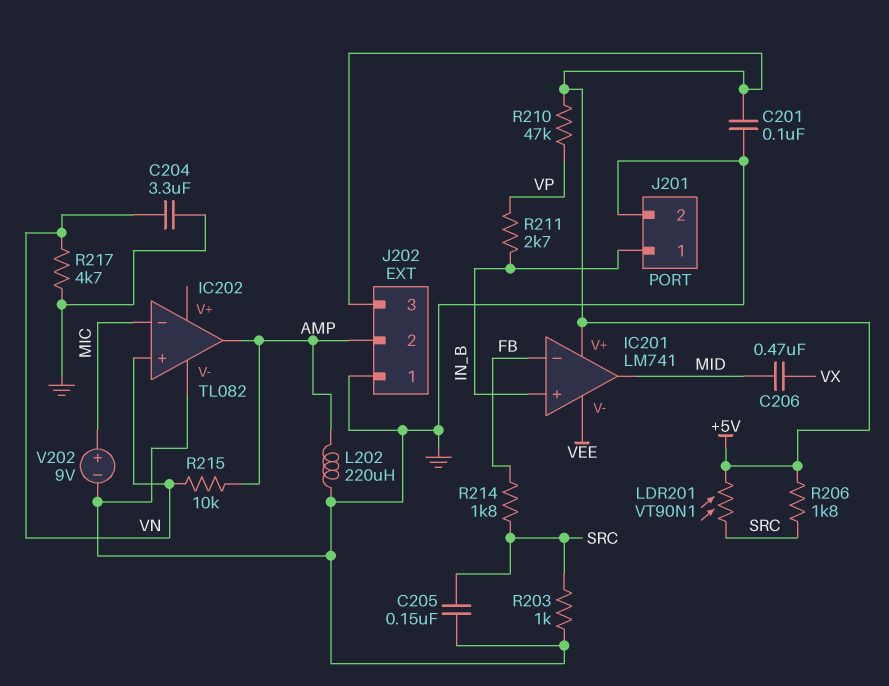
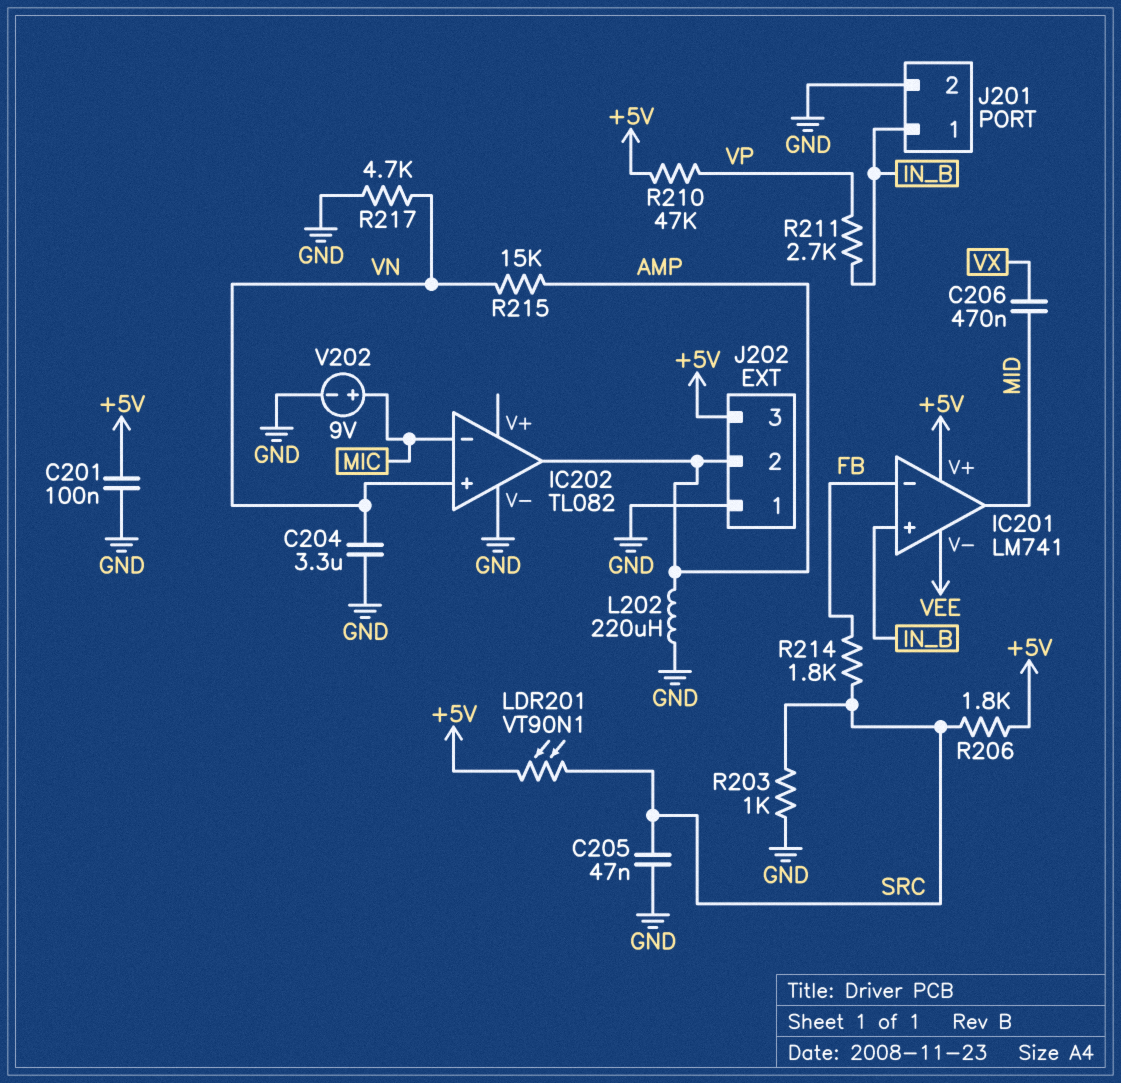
C205: 150nF (GND, SRC) -> 47nF (GND, SRC)
R215: 10k (AMP, VN) -> 15k (AMP, VN)

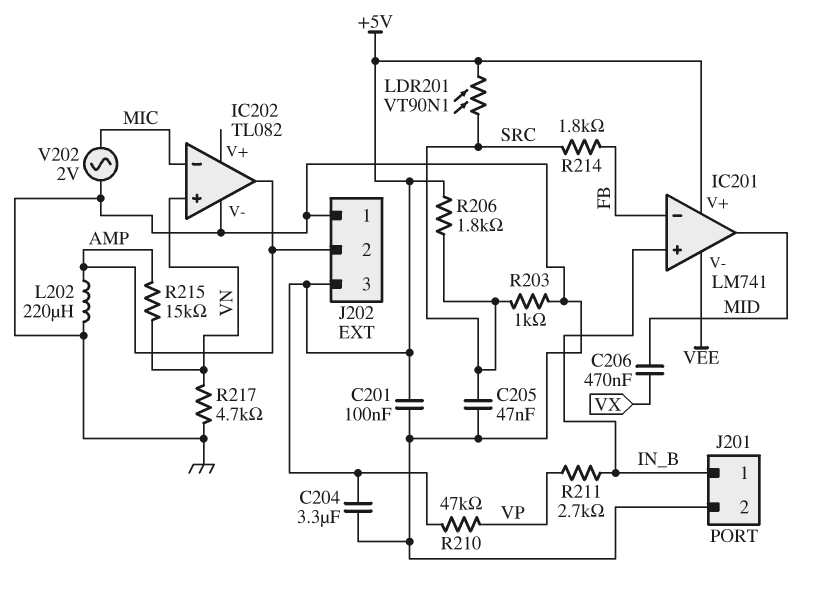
C204: 3.3uF (GND, VN) -> 3.3uF (+5V, GND)
V202: 9V (plus MIC, minus GND) -> AC 2V (GND, MIC)

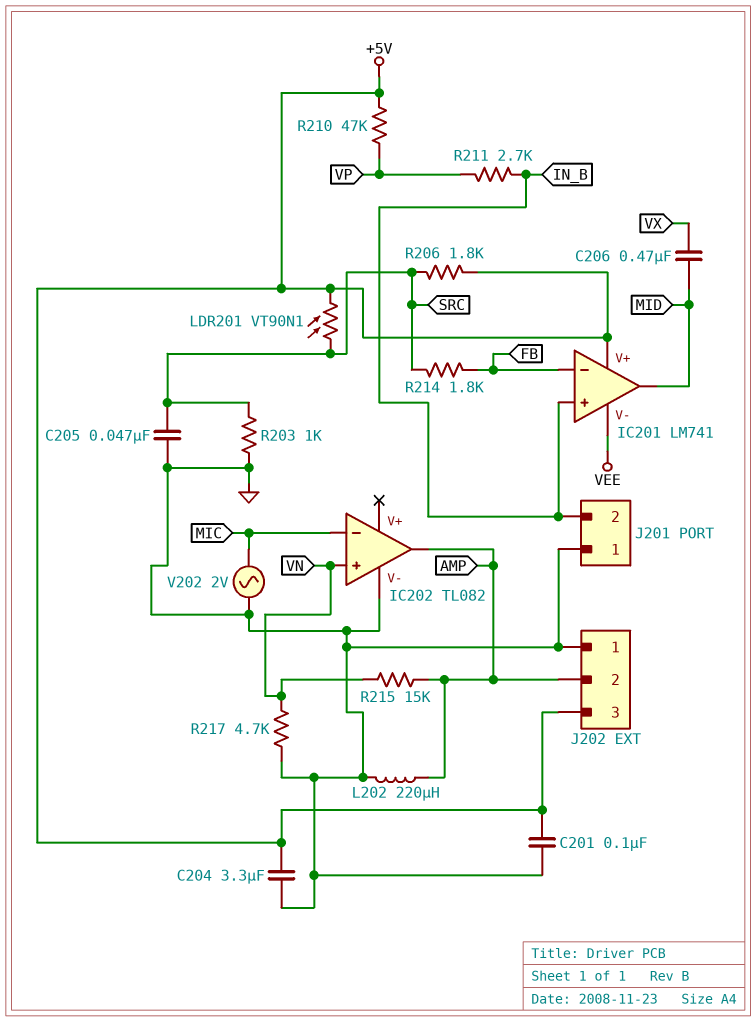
J201 pin 1: IN_B -> GND
J201 pin 2: GND -> IN_B

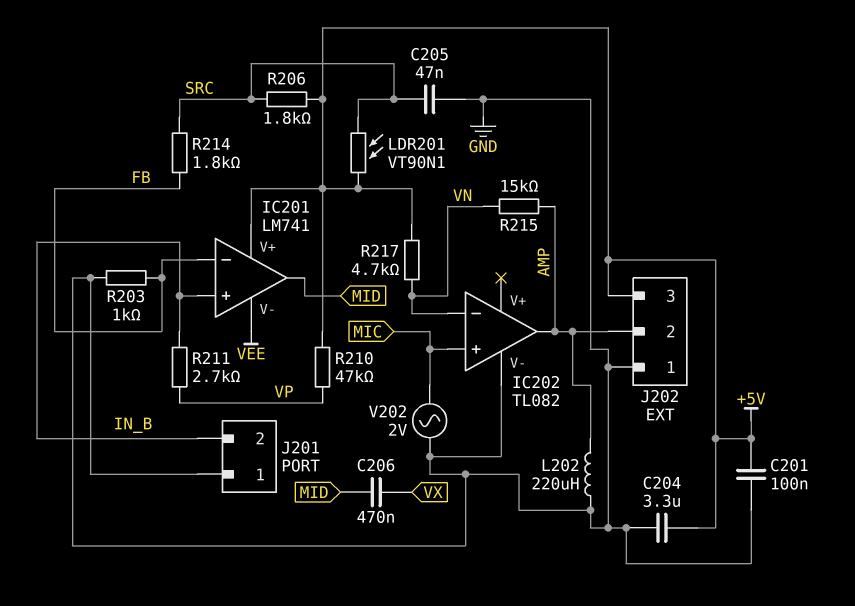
IC202 pin in+: VN -> MIC
IC202 pin in-: MIC -> VN
R203: 1k (GND, SRC) -> 1k (FB, GND)
R217: 4.7k (GND, VN) -> 4.7k (+5V, VN)

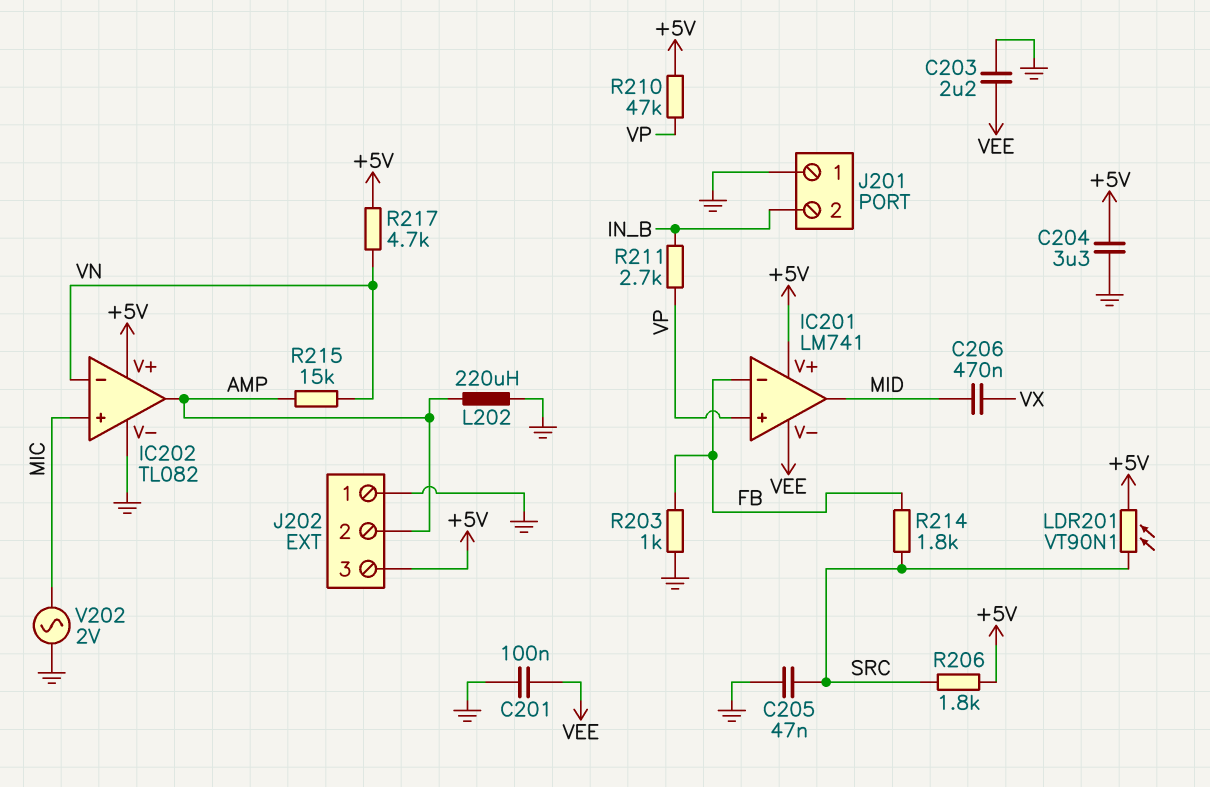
C201: 100nF (+5V, GND) -> 100nF (GND, VEE)
C203: none -> 2.2uF (GND, VEE)
IC201 pin in+: IN_B -> VP
IC202 pin V+: none -> +5V

